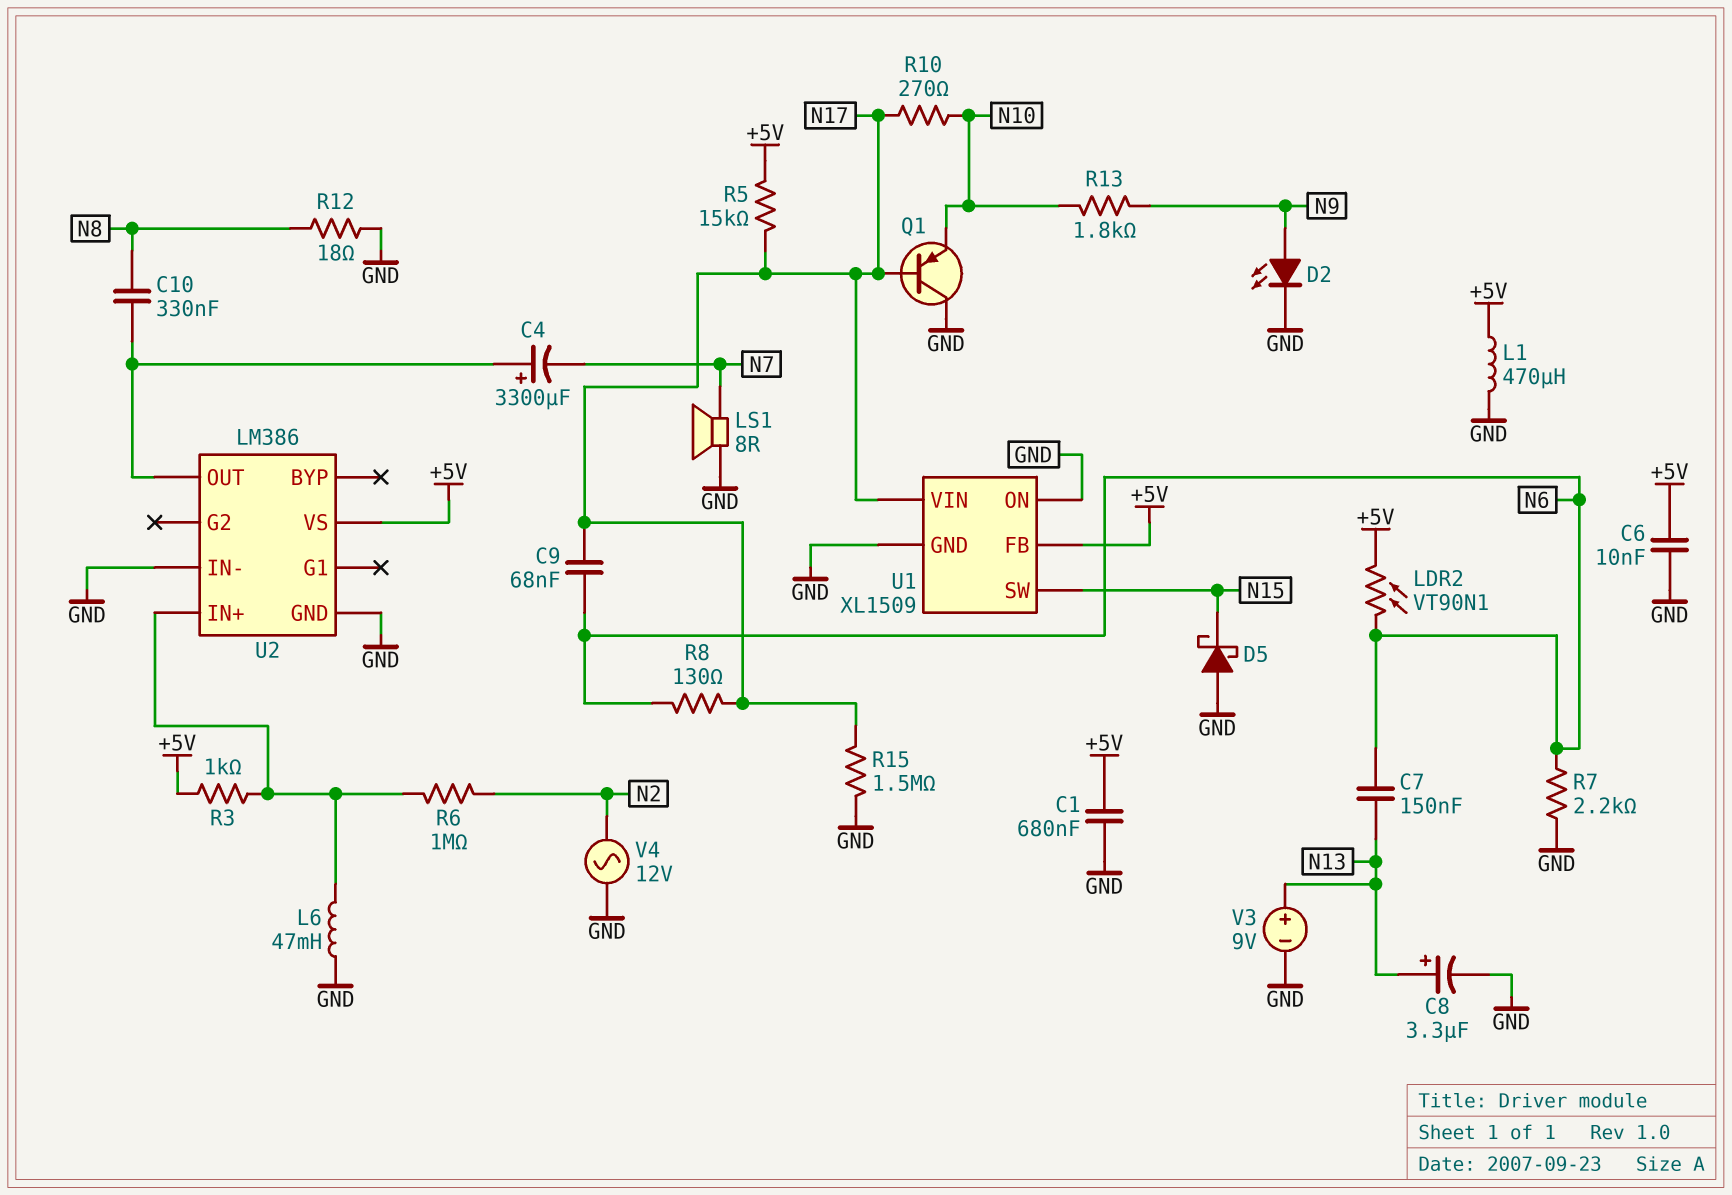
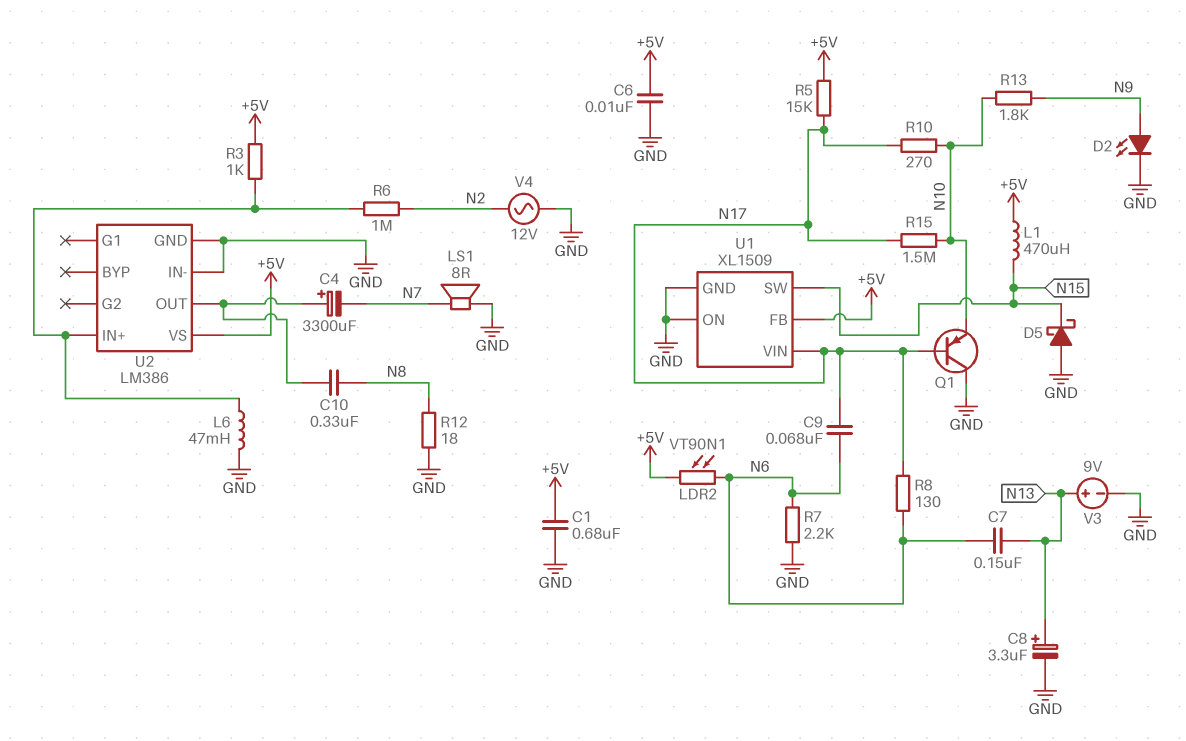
L1: 470uH (+5V, GND) -> 470uH (+5V, N15)
R15: 1.5M (GND, N17) -> 1.5M (N10, N17)

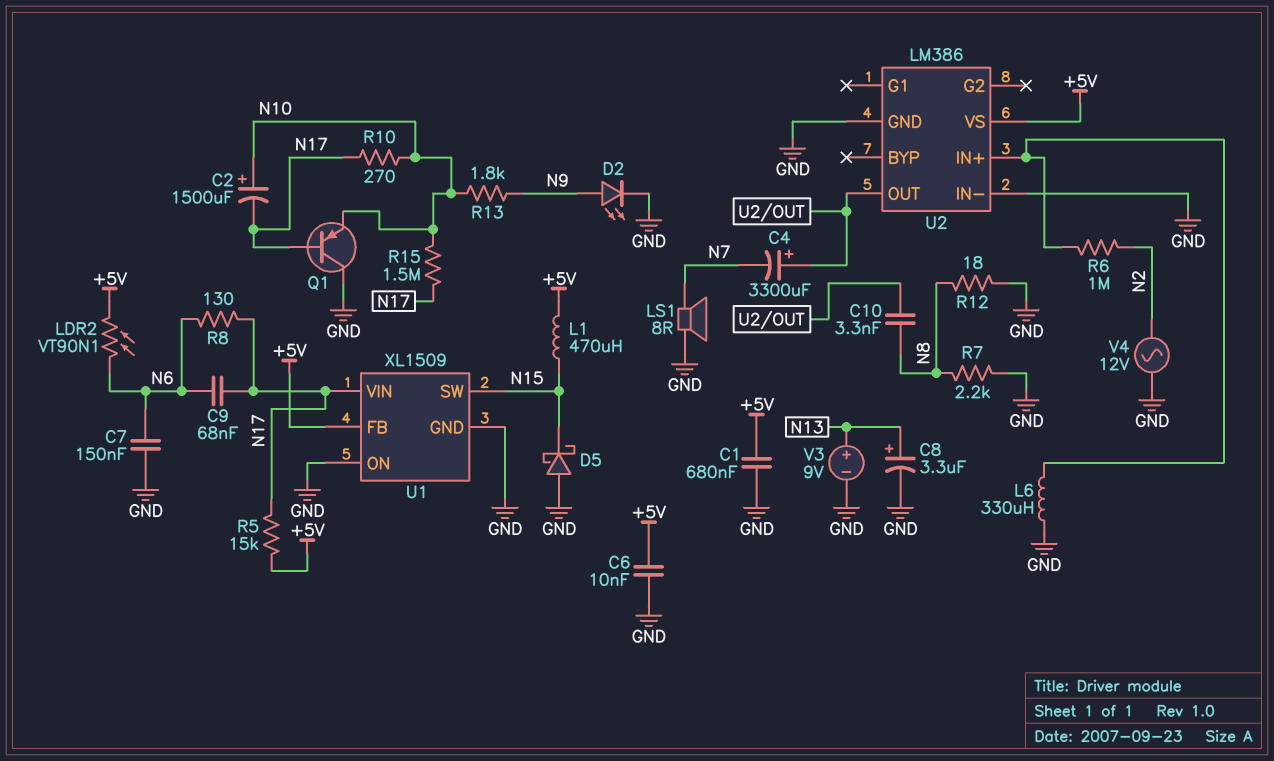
C2: none -> 1500uF (plus N10, minus N17)
C7: 150nF (N6, N13) -> 150nF (GND, N6)
C10: 330nF (N8, U2/OUT) -> 3.3nF (N8, U2/OUT)
L6: 47mH (GND, U2/IN+) -> 330uH (GND, U2/IN+)
R3: 1k (+5V, U2/IN+) -> none
R7: 2.2k (GND, N6) -> 2.2k (GND, N8)

